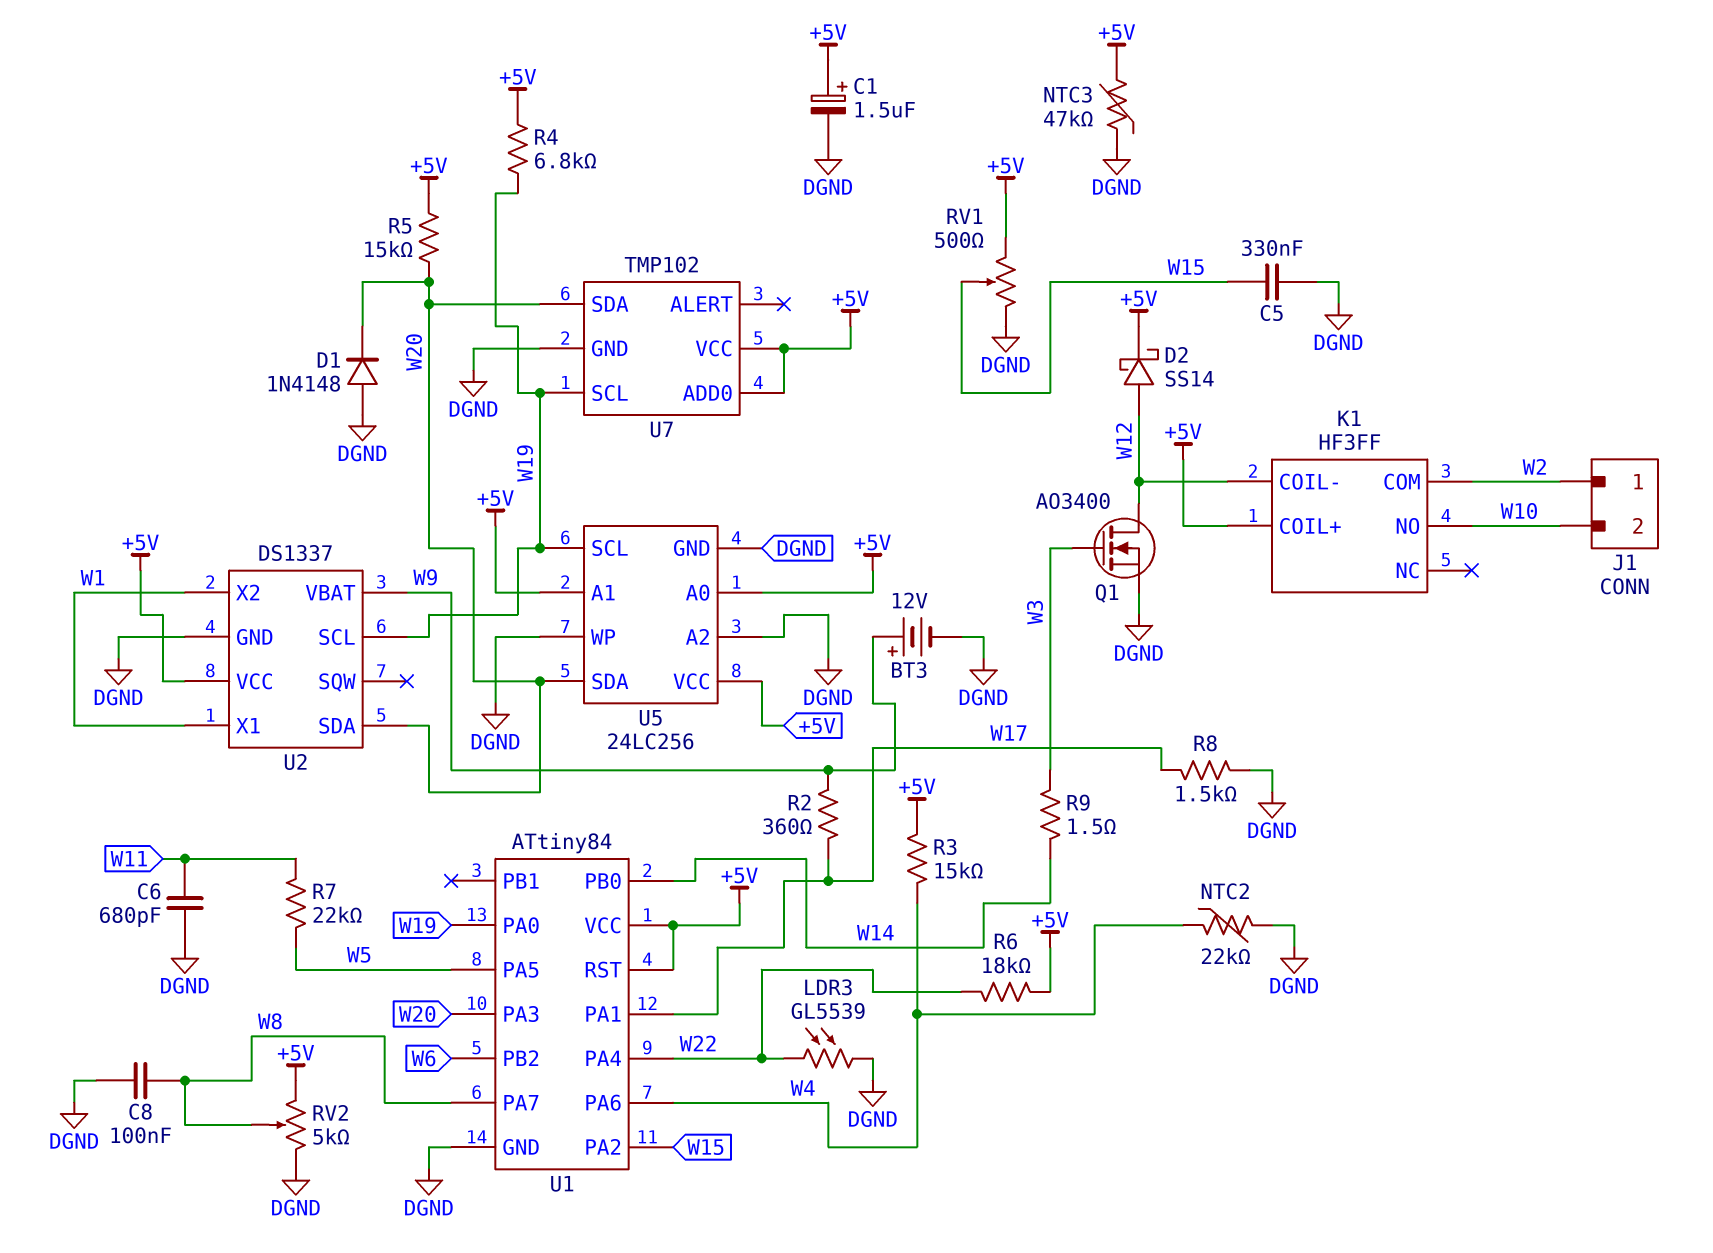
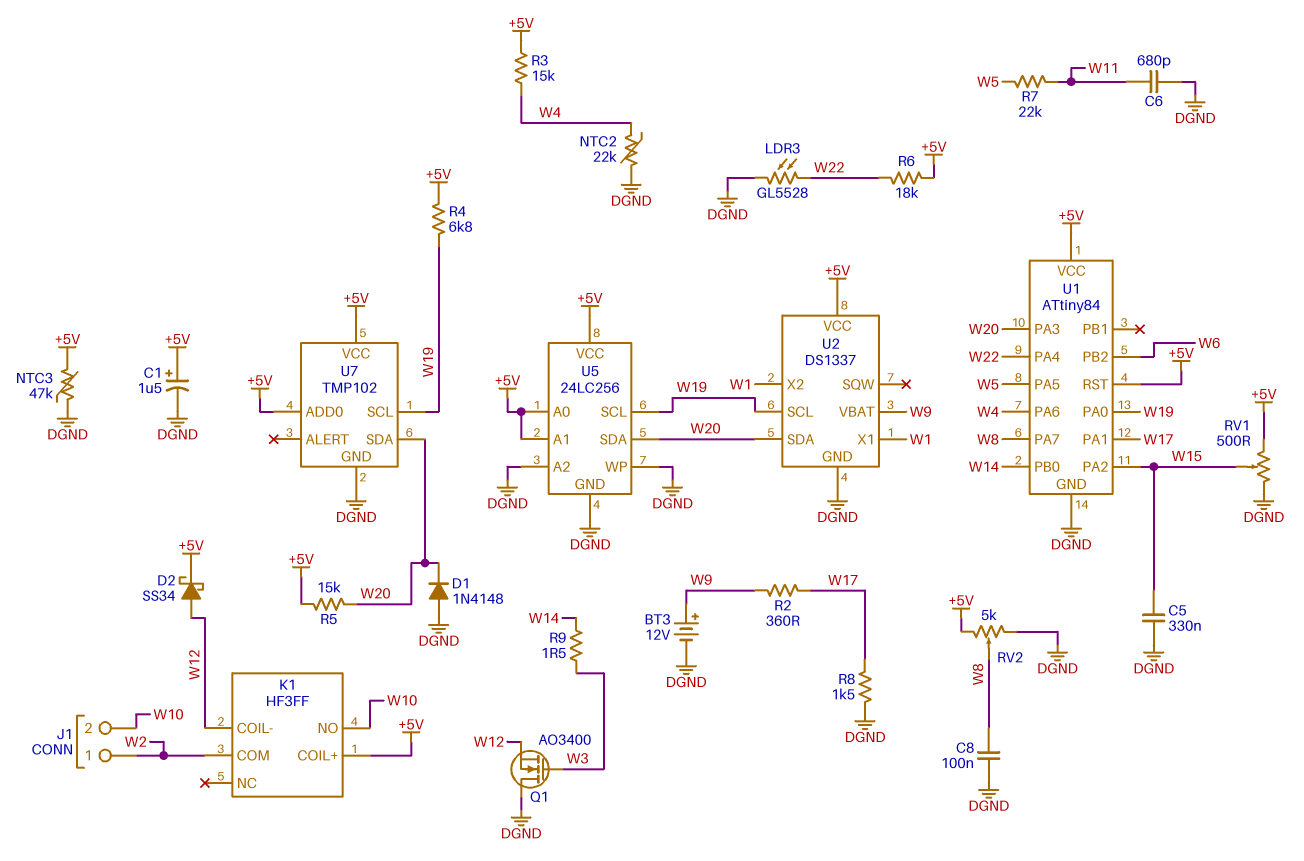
D2: schottky SS14 (A W12, K +5V) -> schottky SS34 (A W12, K +5V)
LDR3: GL5539 (DGND, W22) -> GL5528 (DGND, W22)
Q1: NMOS AO3400 (G W3, D W12, S DGND) -> NMOS AO3400 (G W3, D DGND, S W12)

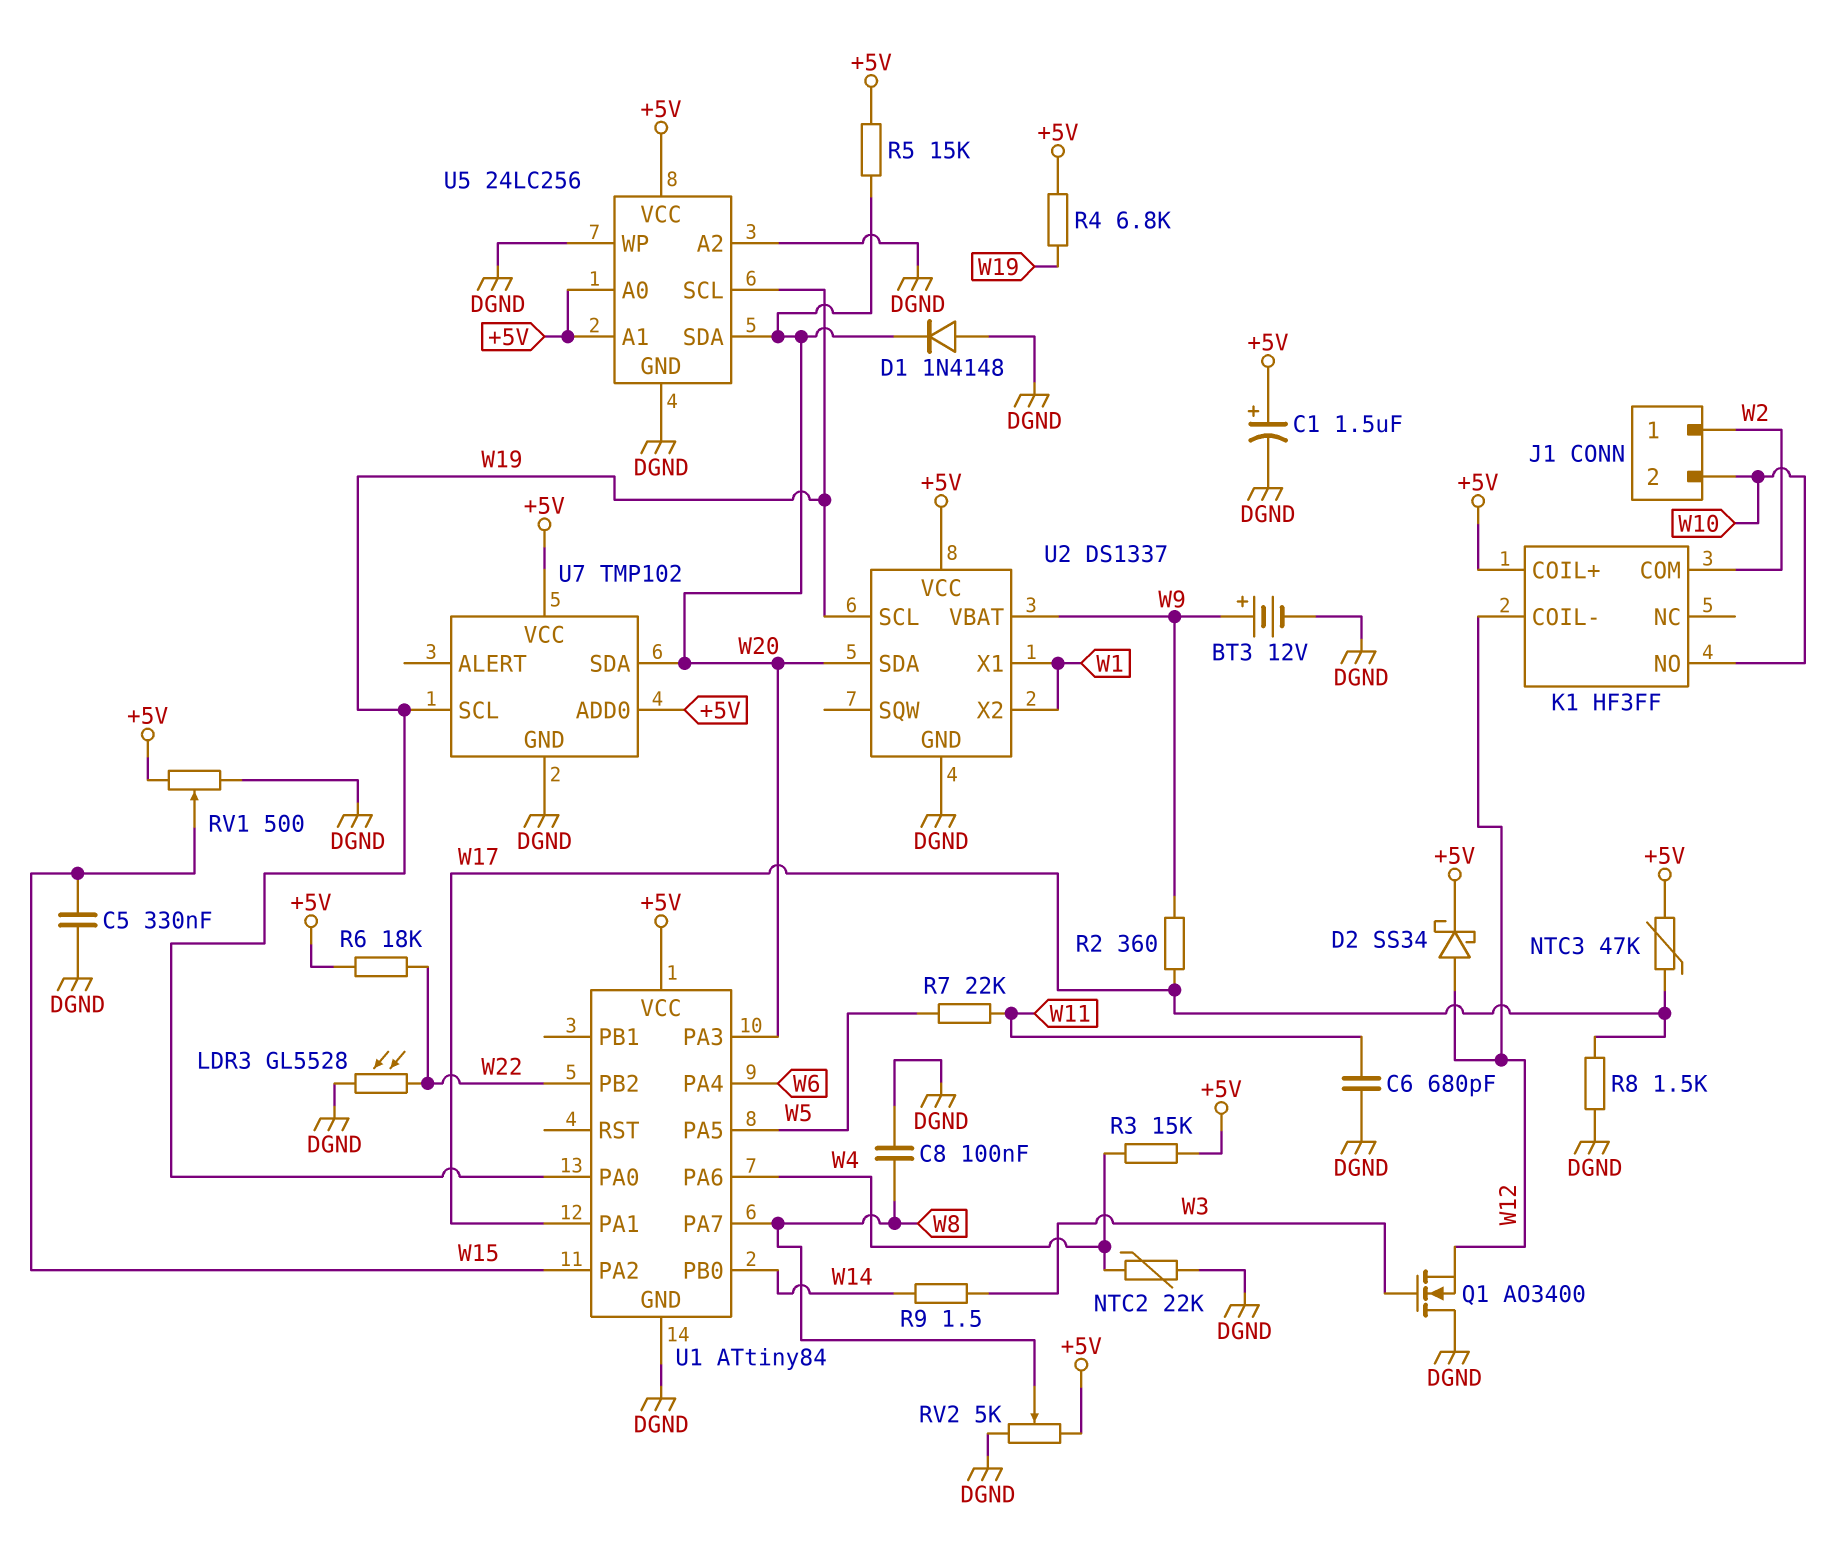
NTC3: 47k (+5V, DGND) -> 47k (+5V, W17)
U1 pin PA4: W22 -> W6
U1 pin PB2: W6 -> W22
U1 pin RST: +5V -> none

